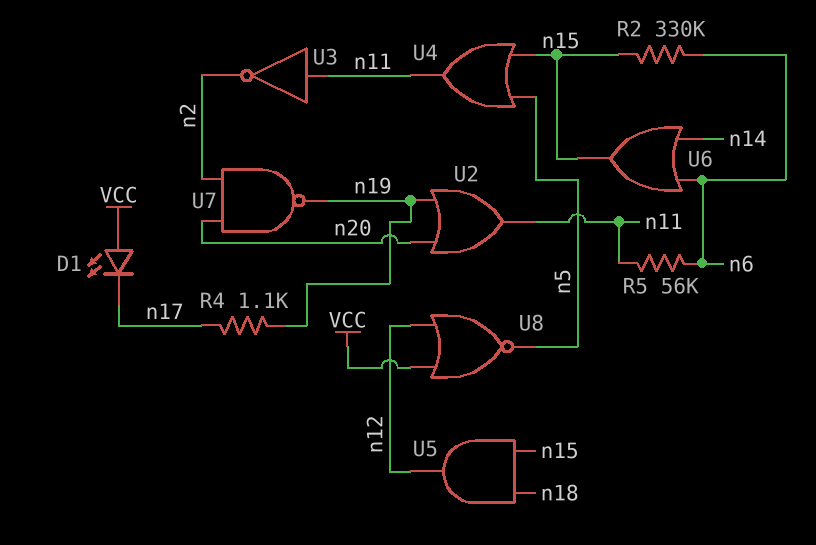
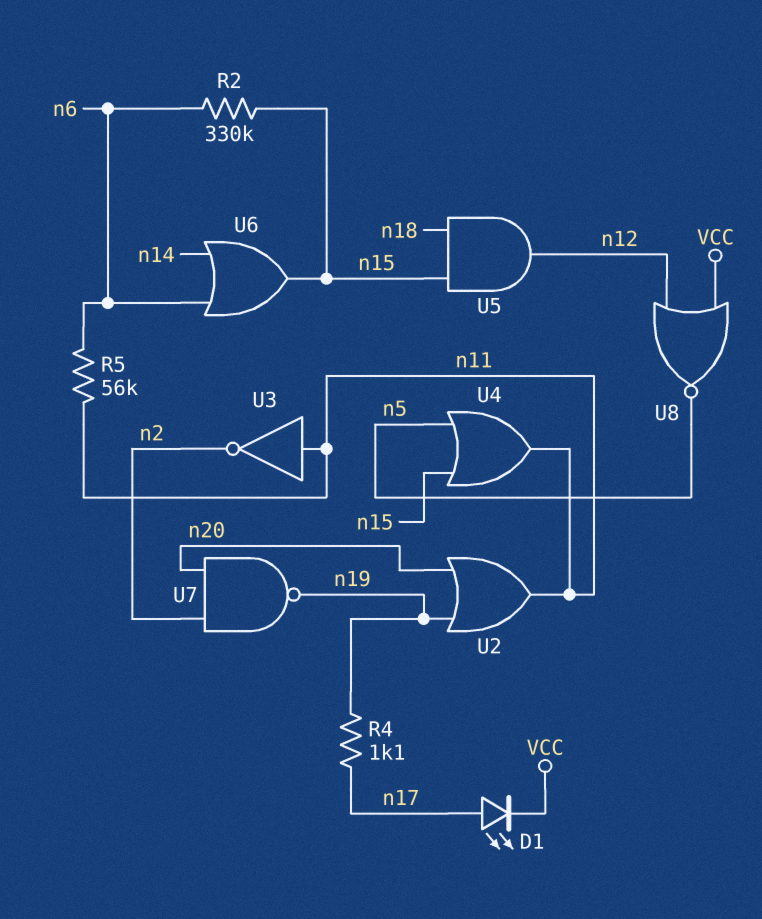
D1: LED (A VCC, K n17) -> LED (A n17, K VCC)

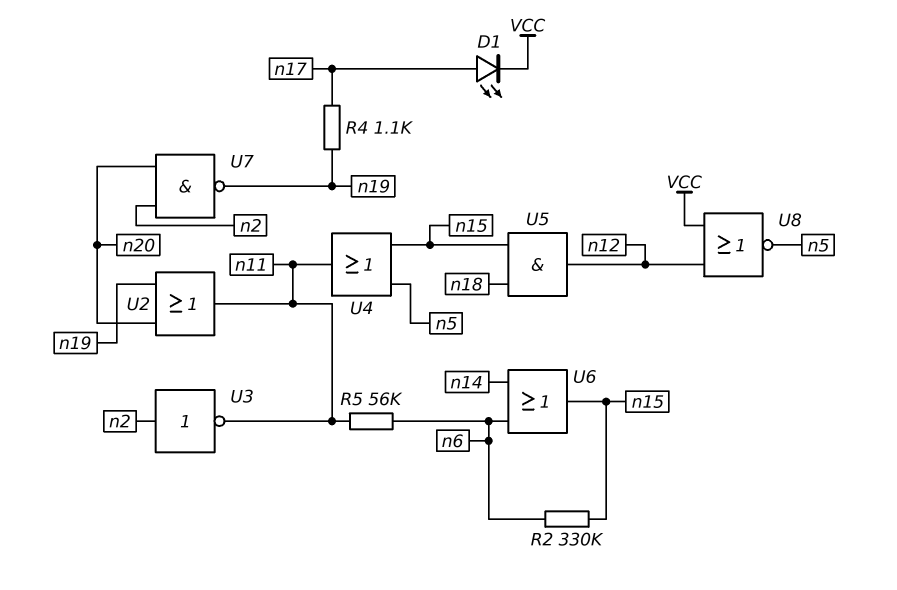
U3: NOT (in n11, out n2) -> NOT (in n2, out n11)

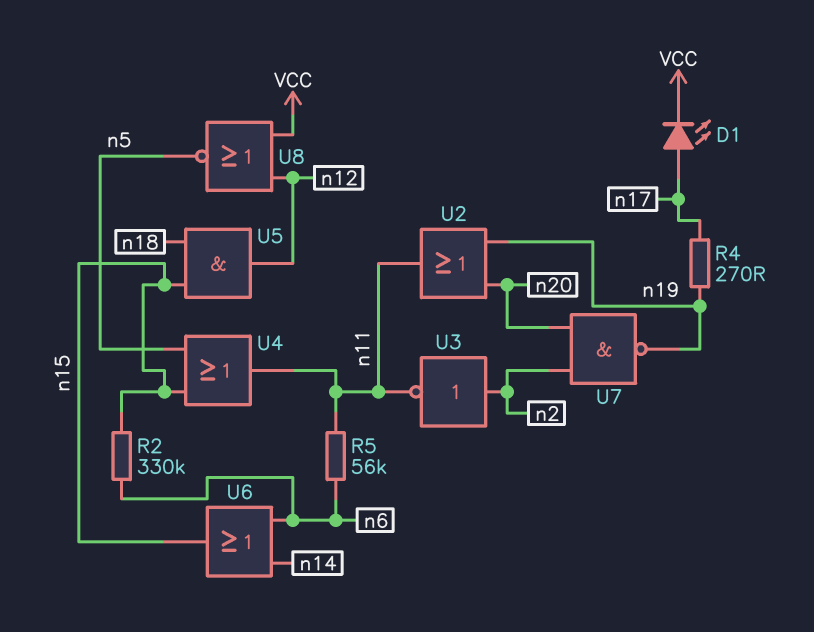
R4: 1.1k (n17, n19) -> 270 (n17, n19)

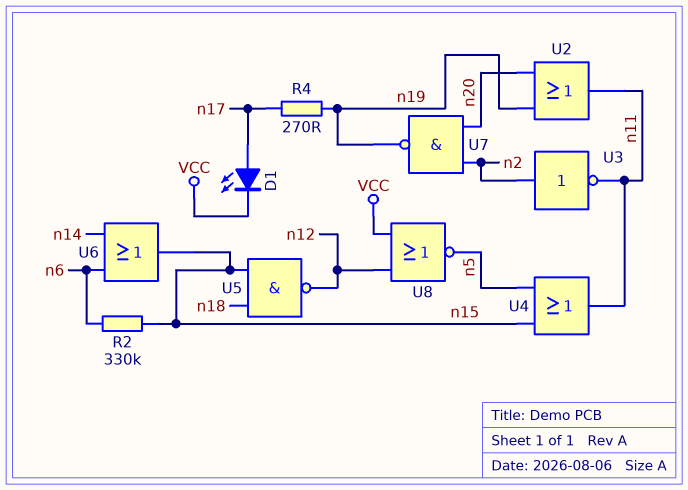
R5: 56k (n6, n11) -> none
U5: AND (in n15, in n18, out n12) -> NAND (in n15, in n18, out n12)

